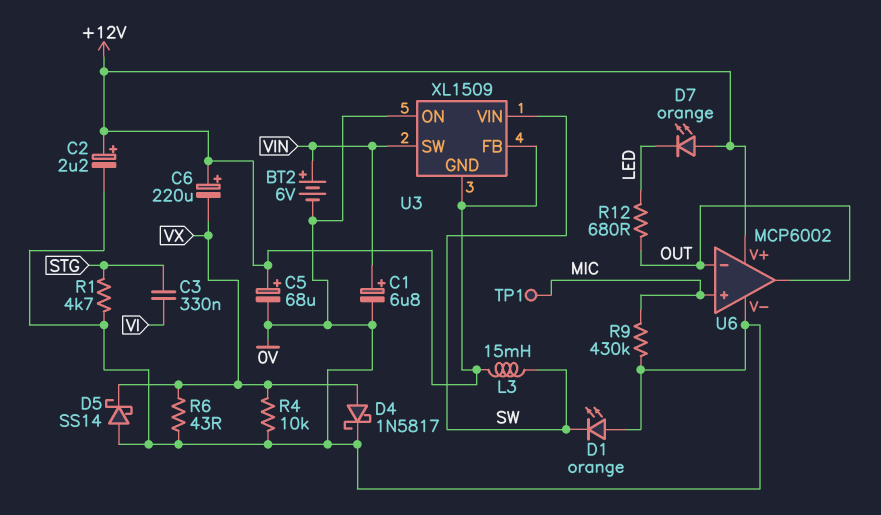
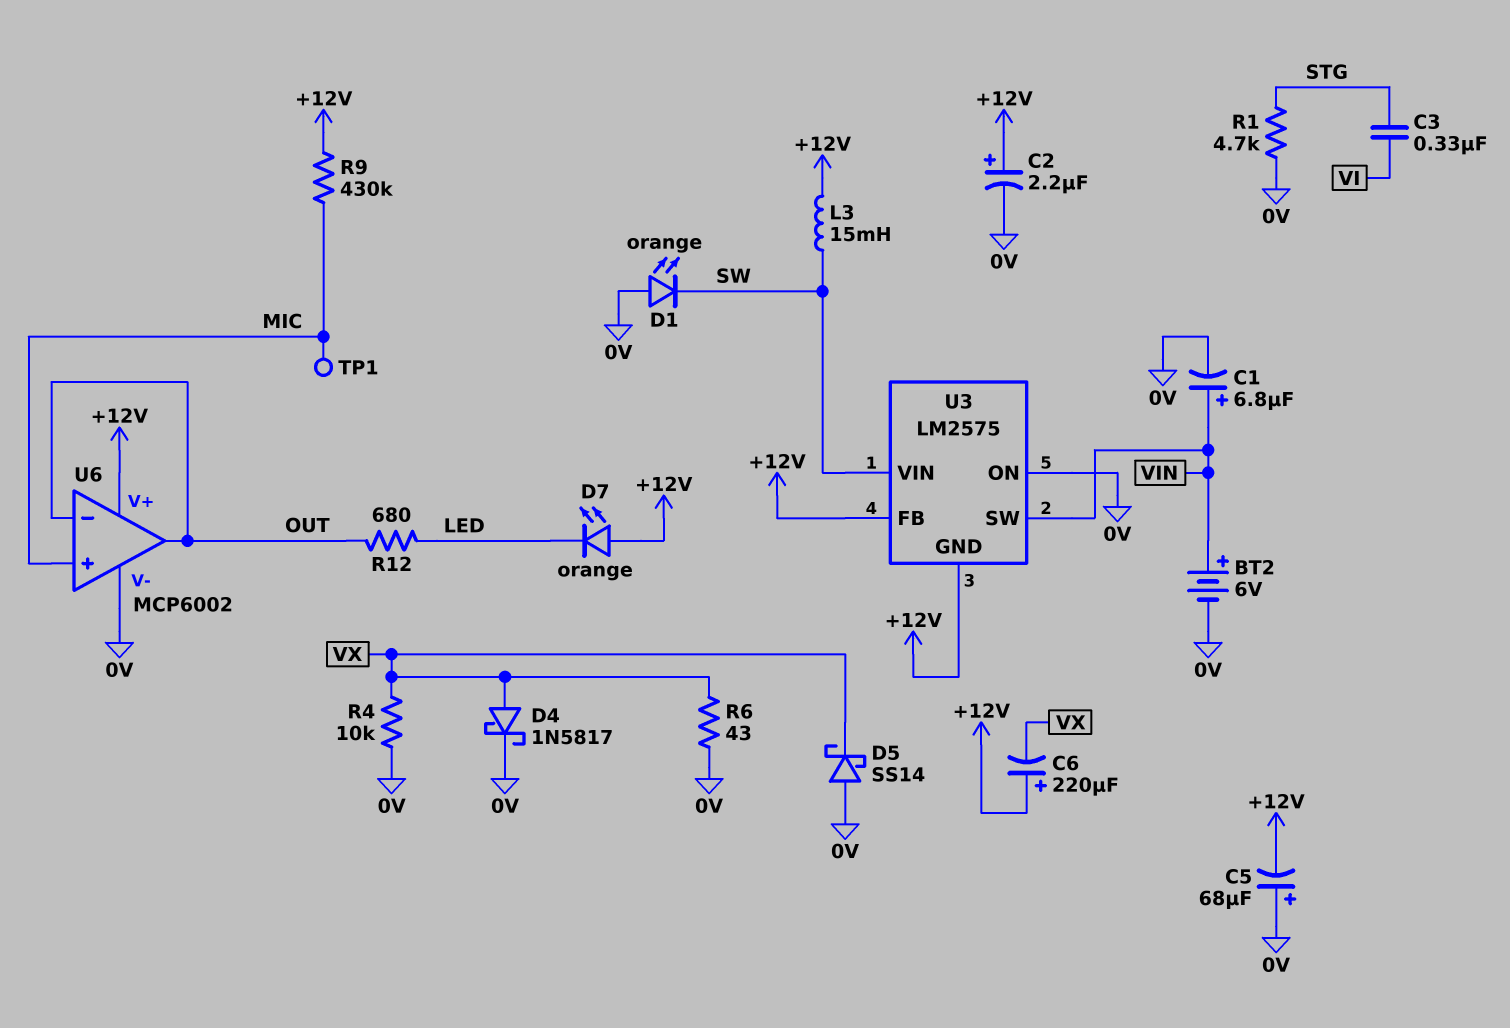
C5: 68uF (plus +12V, minus 0V) -> 68uF (plus 0V, minus +12V)
R9: 430k (0V, MIC) -> 430k (+12V, MIC)
U3: XL1509 -> LM2575

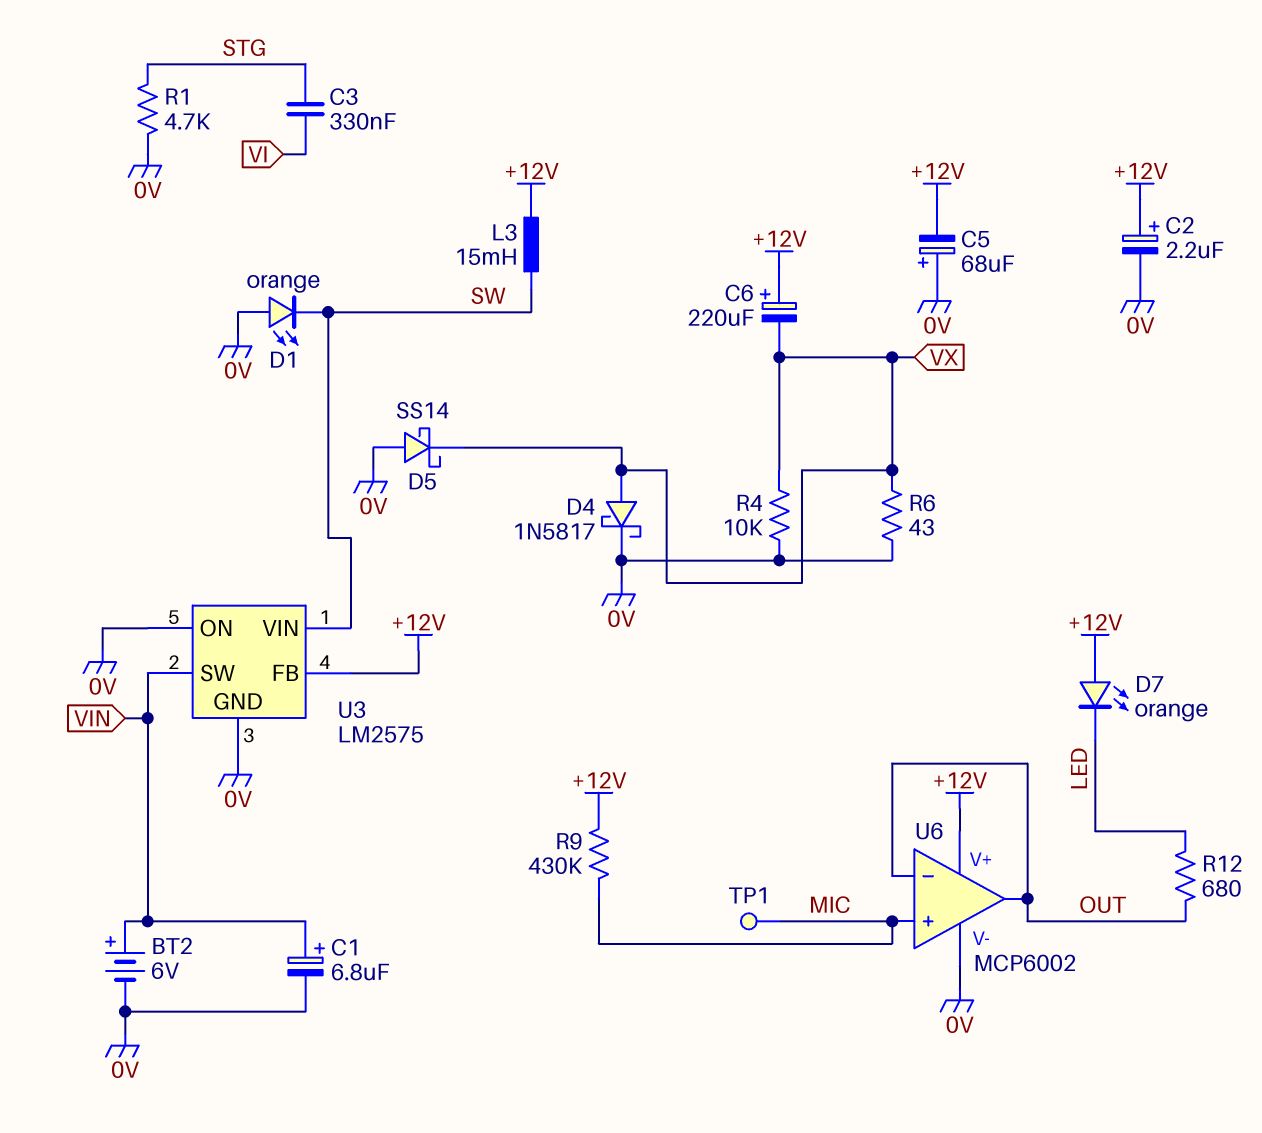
U3 pin GND: +12V -> 0V

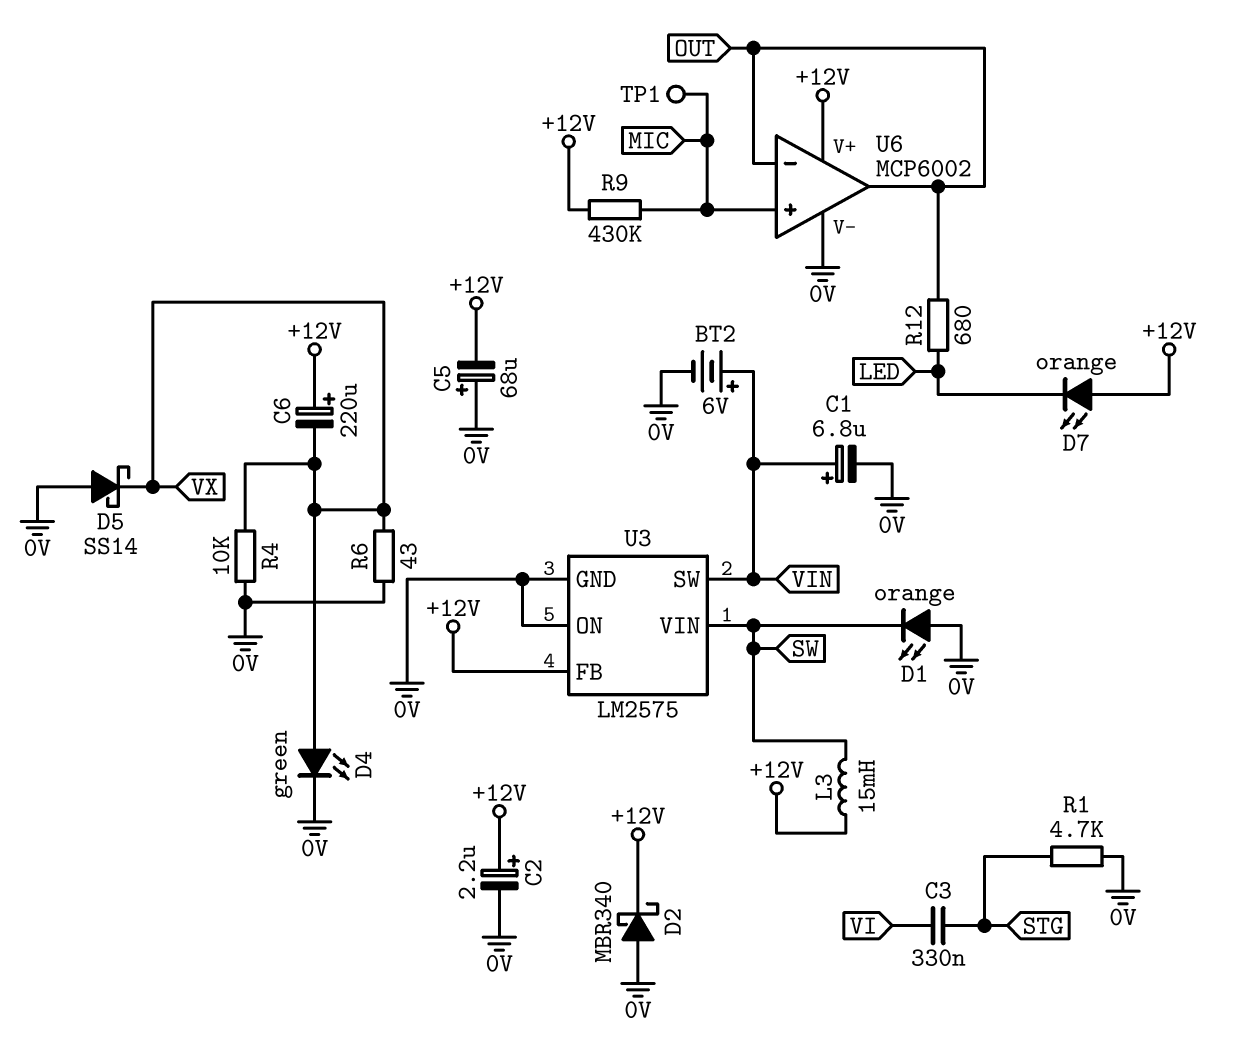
D2: none -> schottky MBR340 (A 0V, K +12V)
D4: schottky 1N5817 (A VX, K 0V) -> LED green (A VX, K 0V)

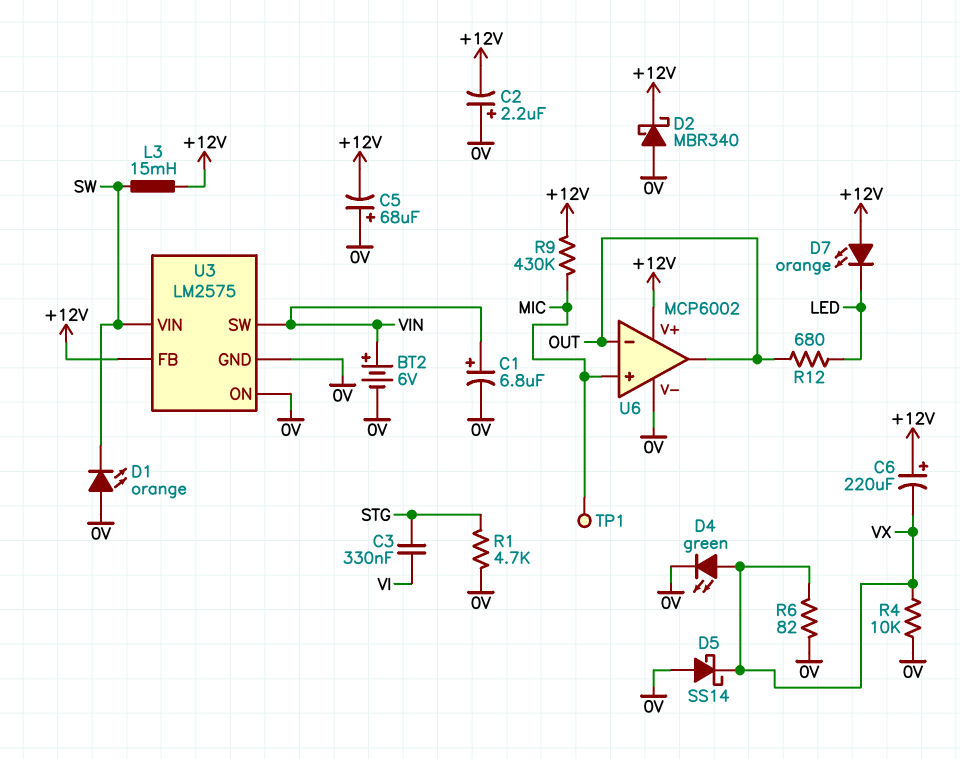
C2: 2.2uF (plus +12V, minus 0V) -> 2.2uF (plus 0V, minus +12V)
R6: 43 (0V, VX) -> 82 (0V, VX)

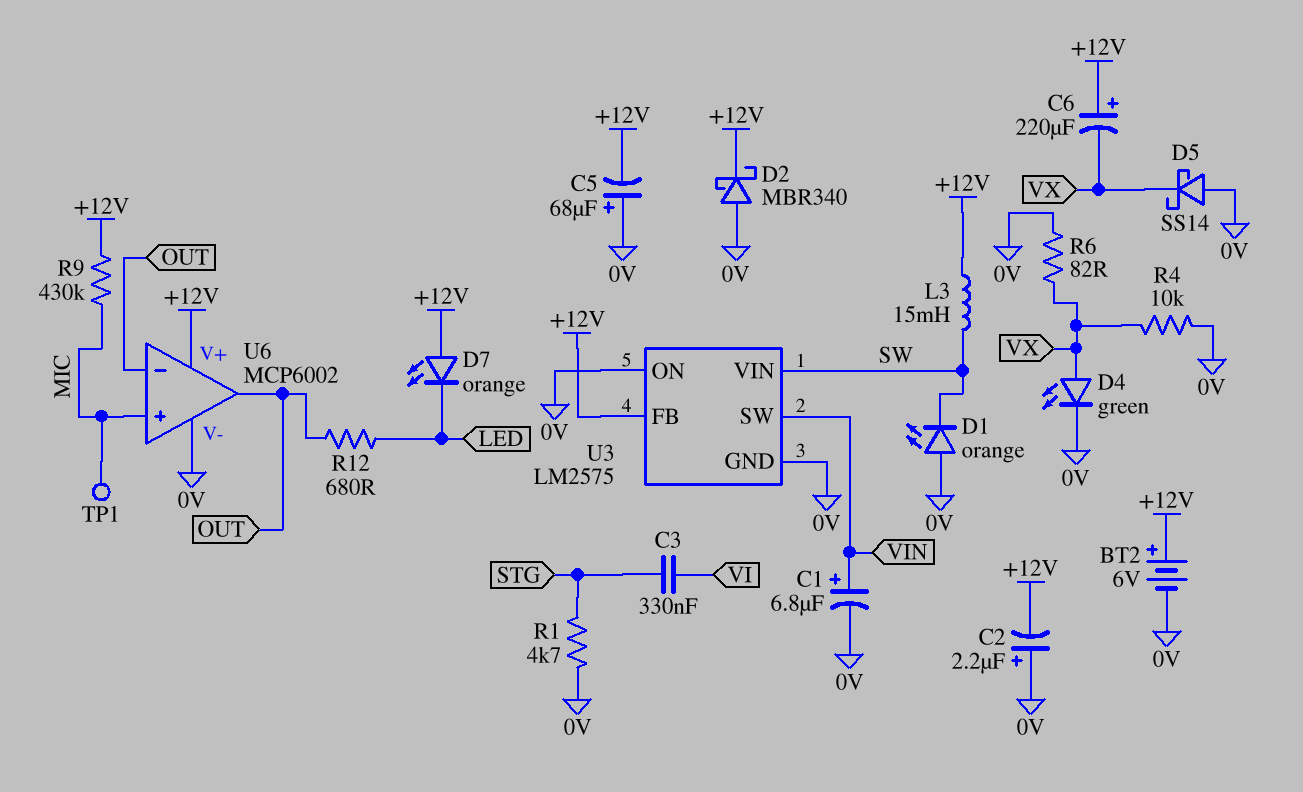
BT2: 6V (plus VIN, minus 0V) -> 6V (plus +12V, minus 0V)

